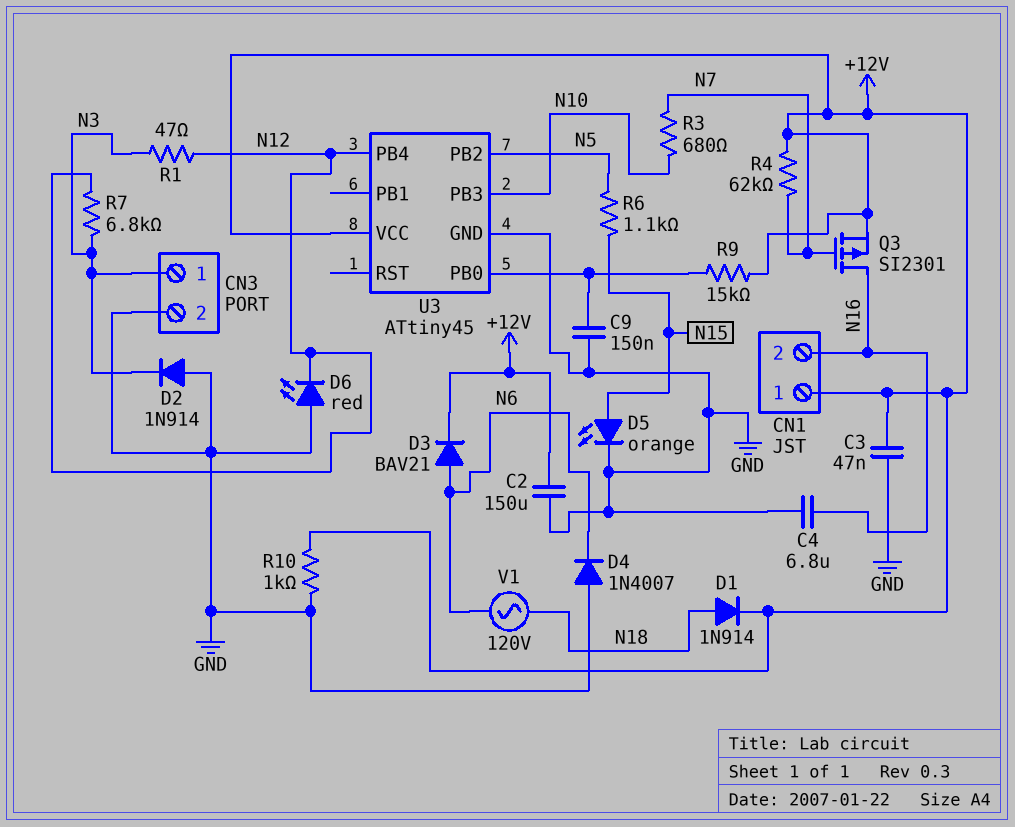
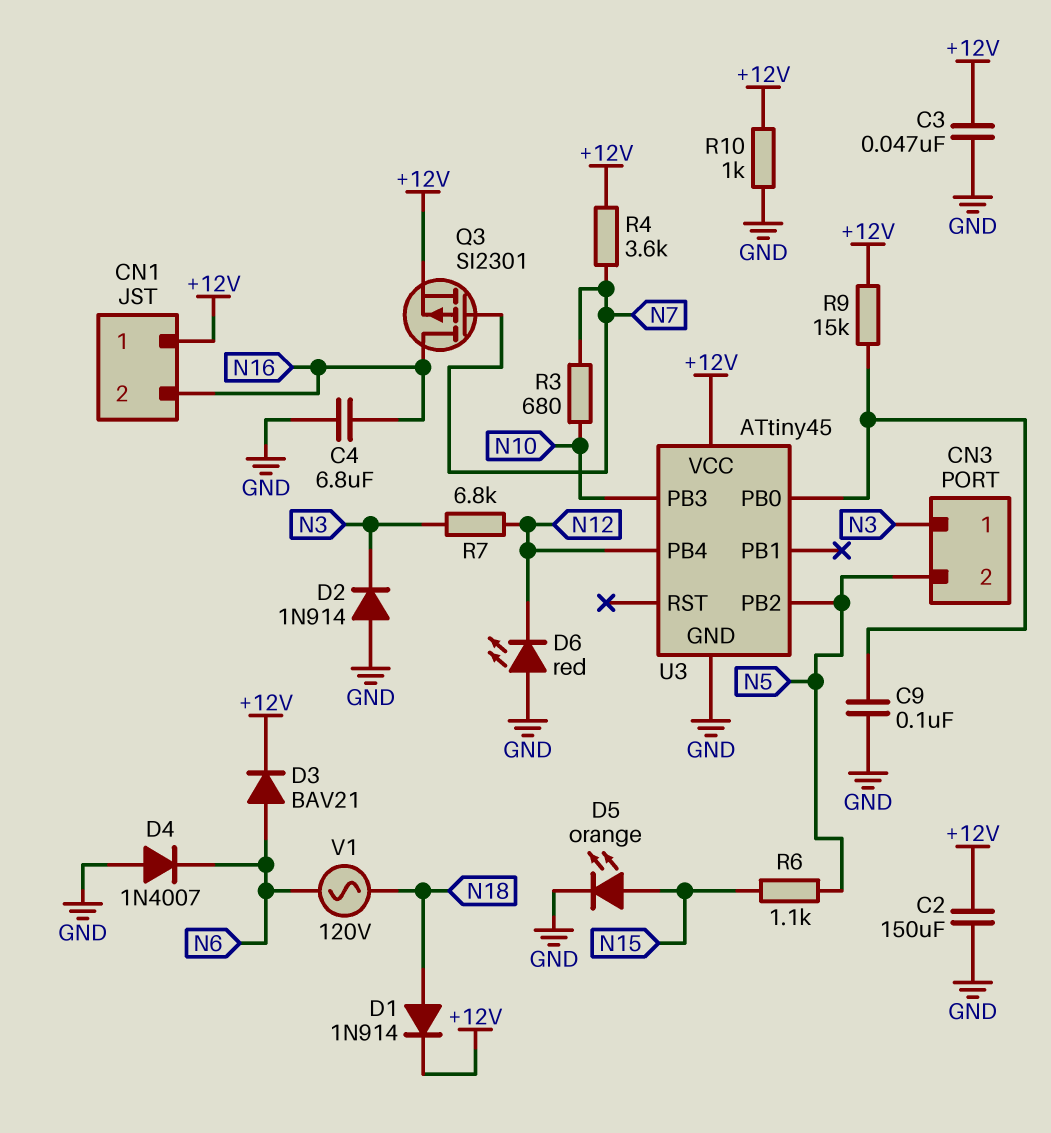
C9: 150nF (GND, U3/PB0) -> 100nF (GND, U3/PB0)
CN3 pin 2: GND -> N5
R1: 47 (N3, N12) -> none
R4: 62k (+12V, N7) -> 3.6k (+12V, N7)

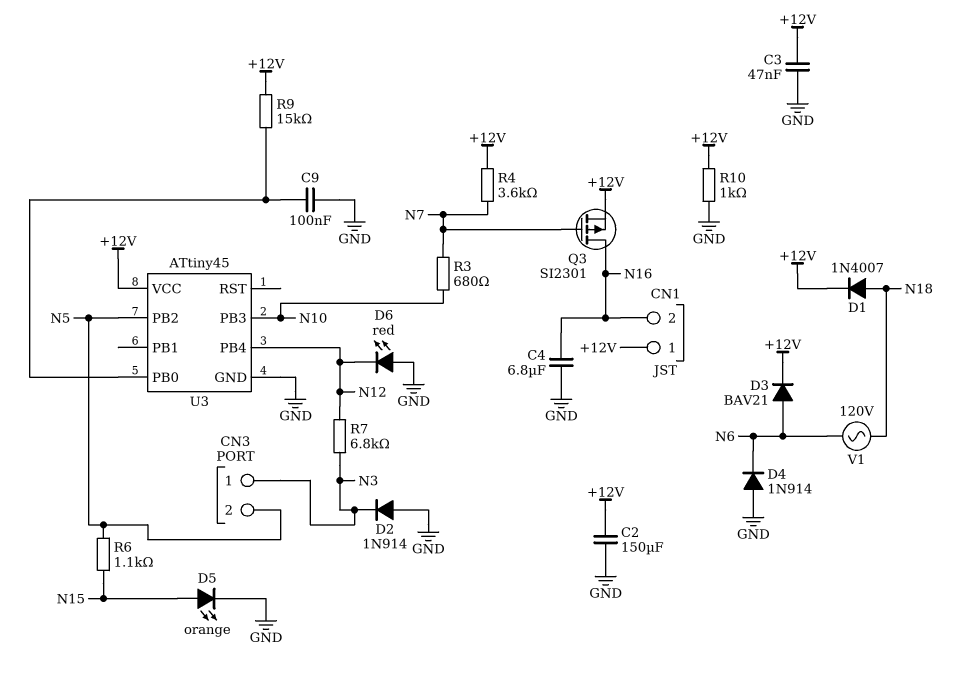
D1: diode 1N914 (A N18, K +12V) -> diode 1N4007 (A N18, K +12V)
D4: diode 1N4007 (A GND, K N6) -> diode 1N914 (A GND, K N6)

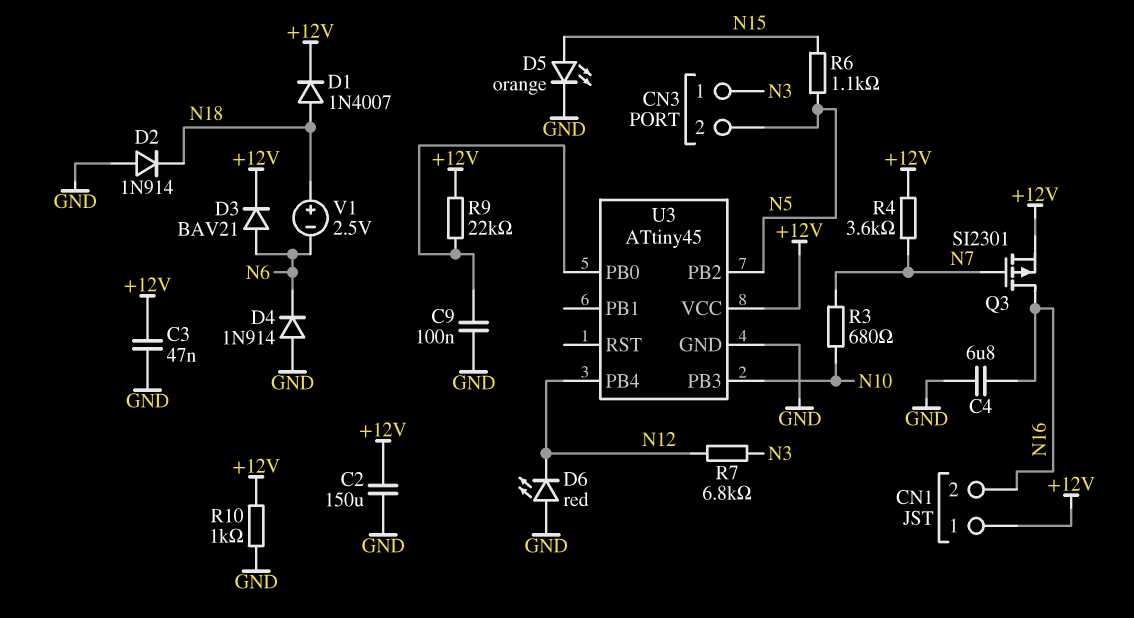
D2: diode 1N914 (A GND, K N3) -> diode 1N914 (A GND, K N18)
R9: 15k (+12V, U3/PB0) -> 22k (+12V, U3/PB0)
V1: AC 120V (N6, N18) -> 2.5V (plus N18, minus N6)

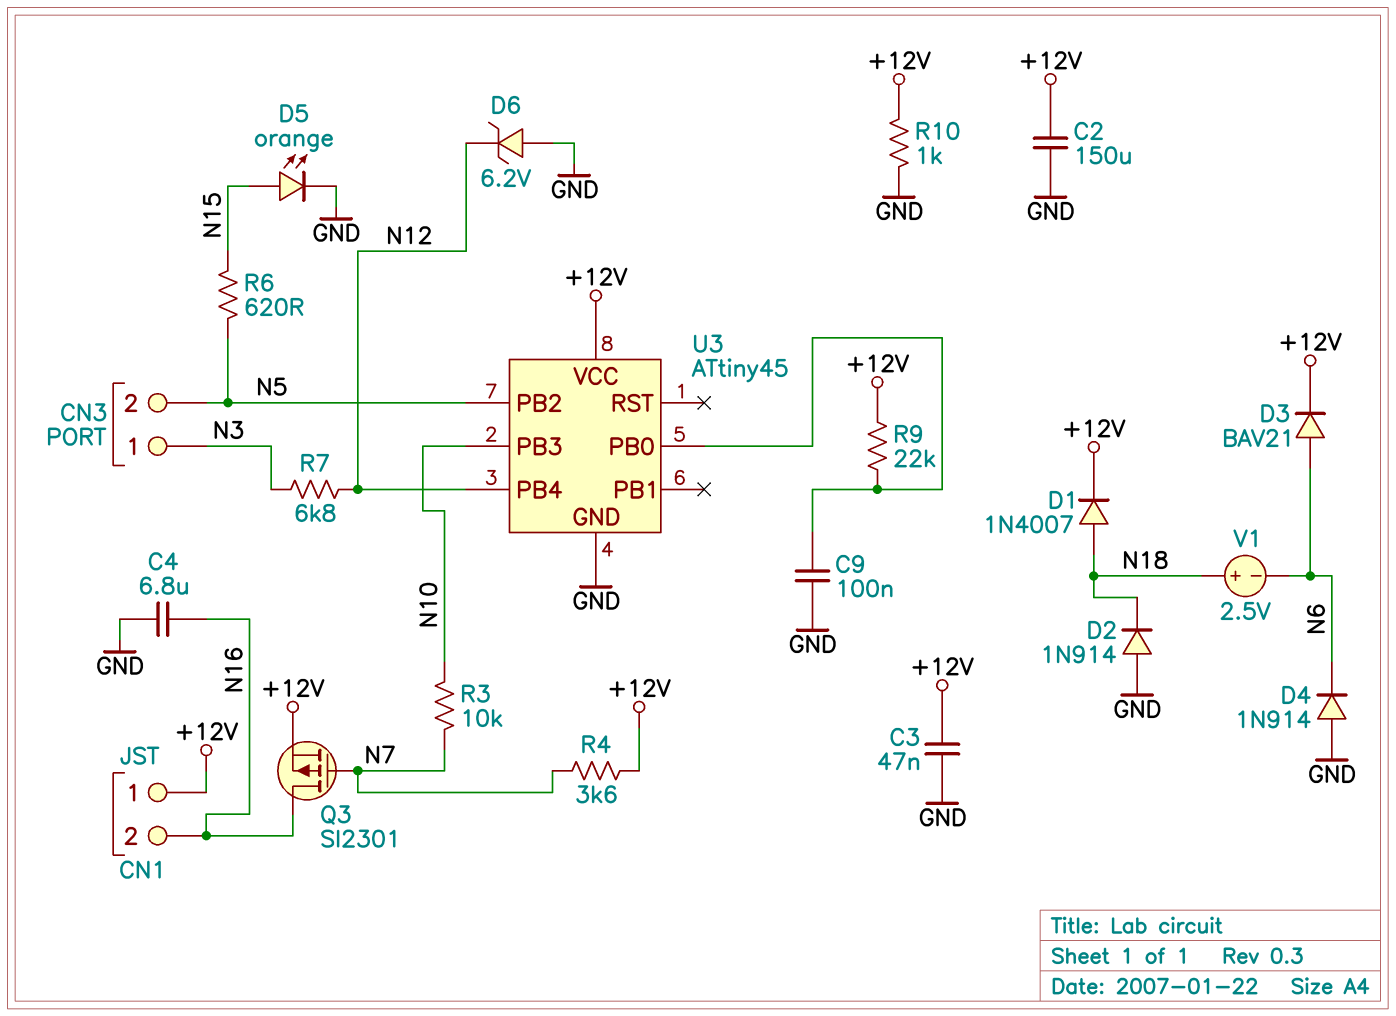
D6: LED red (A GND, K N12) -> zener 6.2V (A GND, K N12)
R3: 680 (N7, N10) -> 10k (N7, N10)
R6: 1.1k (N5, N15) -> 620 (N5, N15)

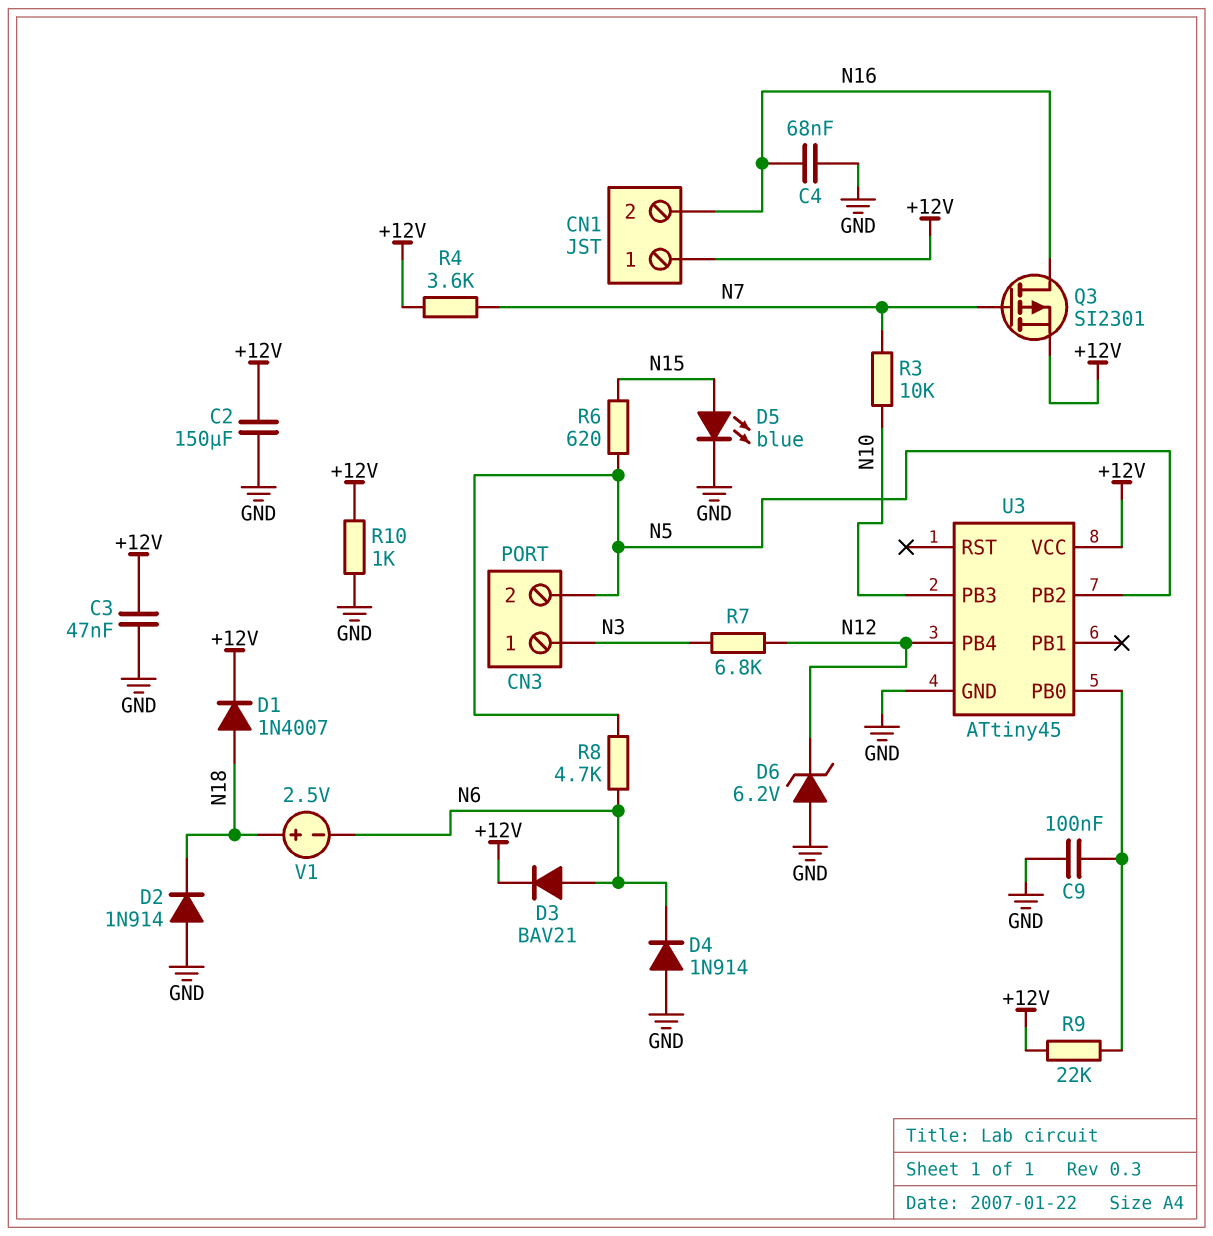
C4: 6.8uF (GND, N16) -> 68nF (GND, N16)
D5: LED orange (A N15, K GND) -> LED blue (A N15, K GND)
R8: none -> 4.7k (N5, N6)

